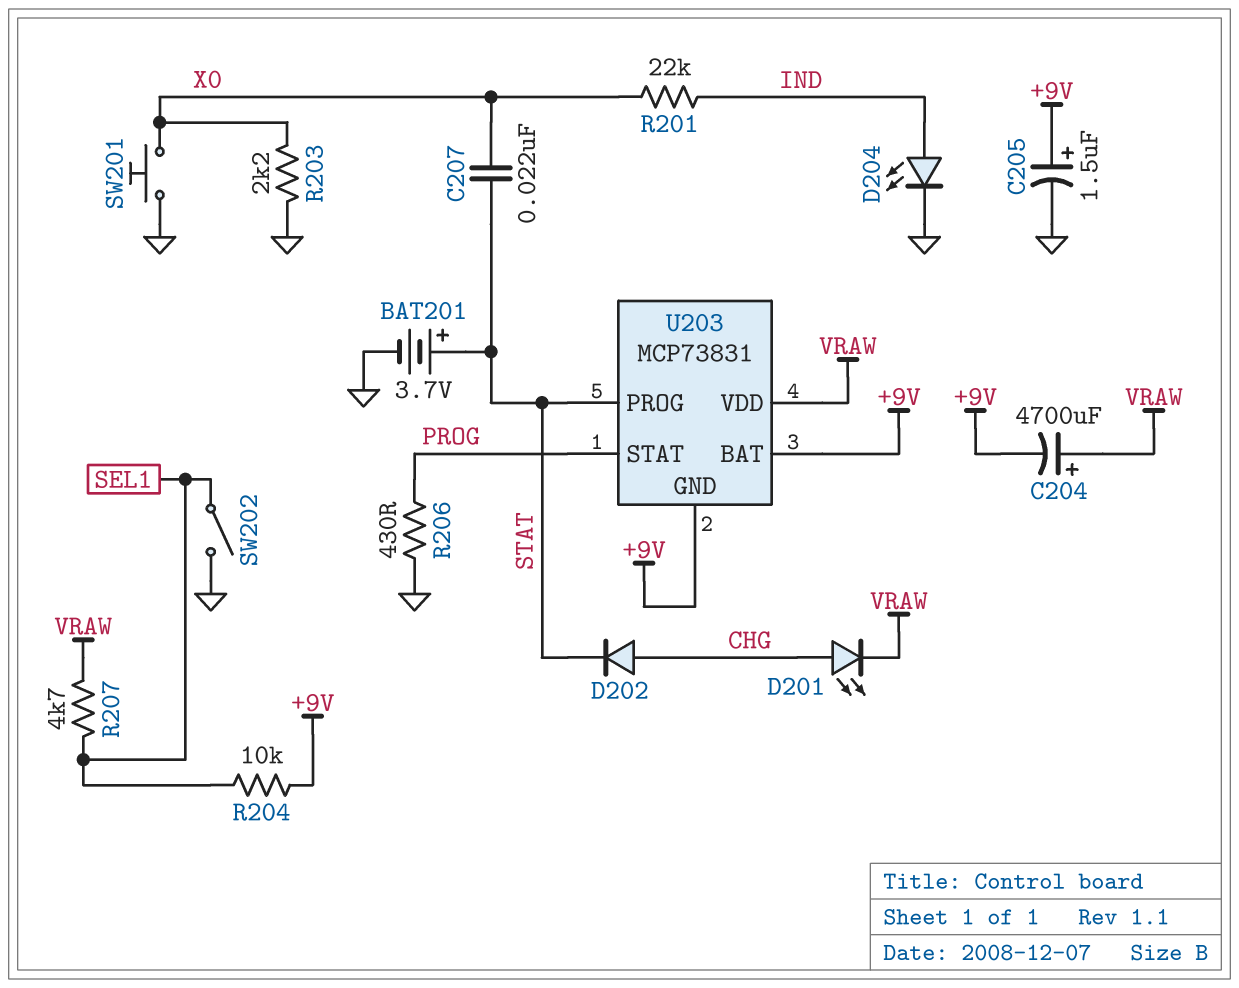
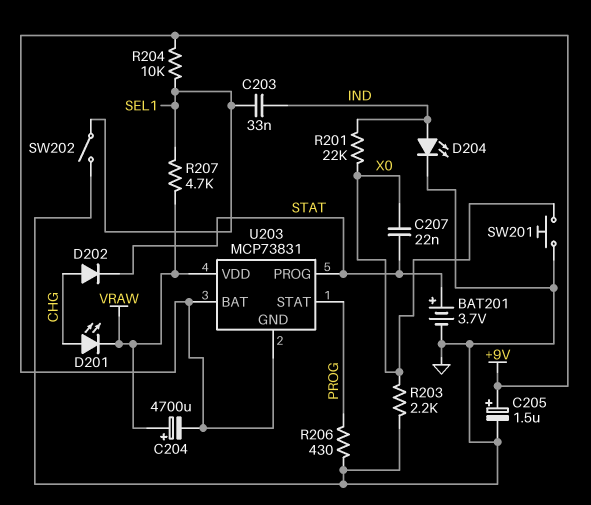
C203: none -> 33nF (IND, SEL1)

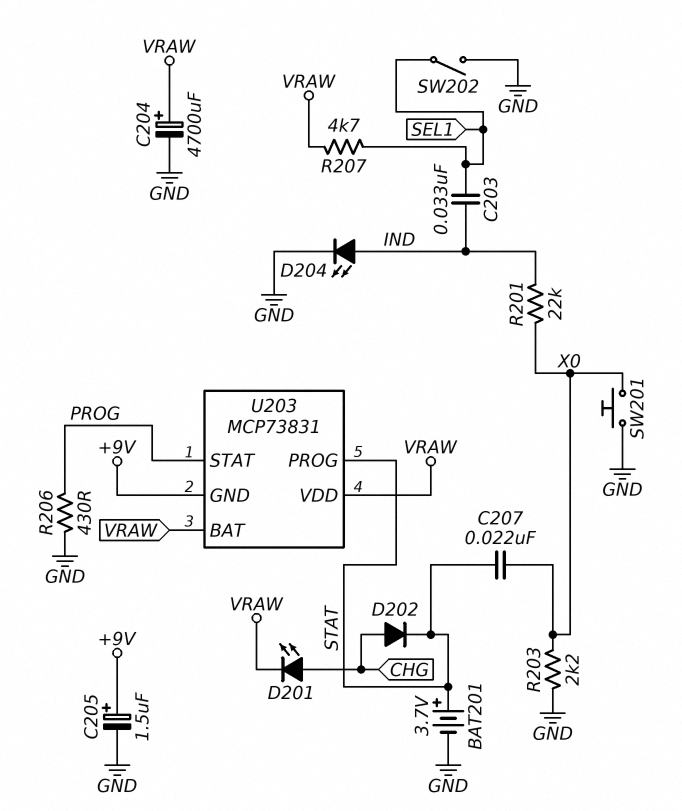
C204: 4700uF (plus VRAW, minus +9V) -> 4700uF (plus VRAW, minus GND)
R204: 10k (+9V, SEL1) -> none
U203 pin BAT: +9V -> VRAW

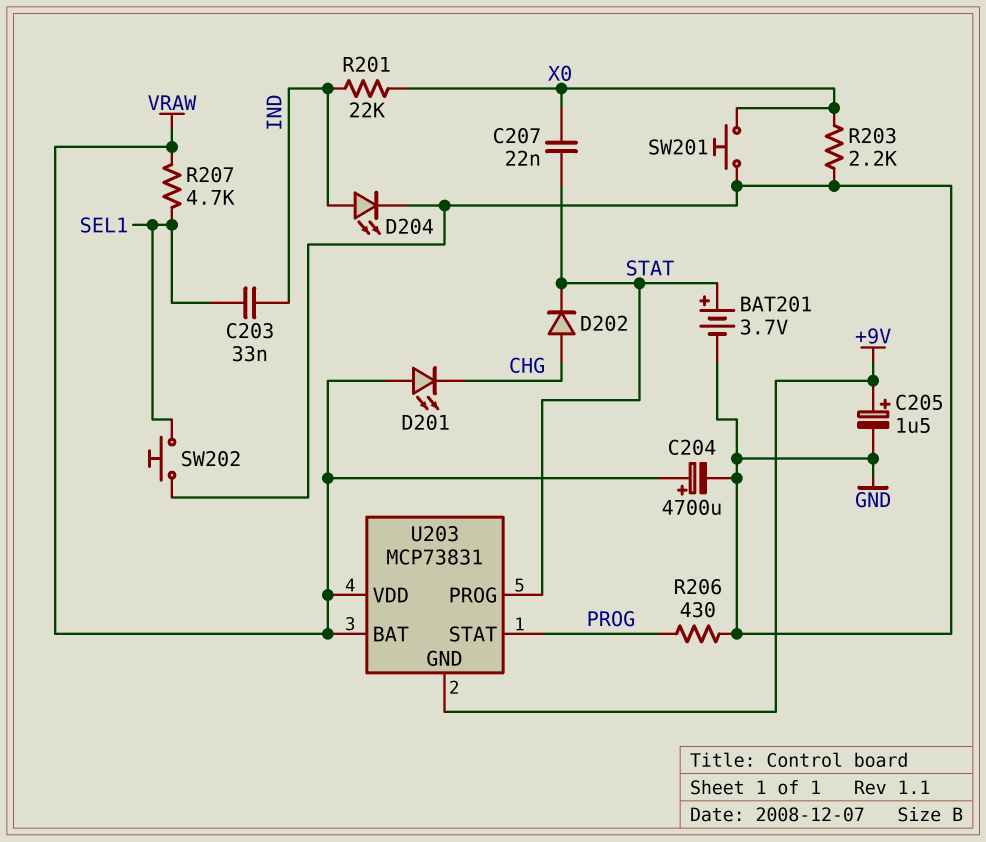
D201: LED (A CHG, K VRAW) -> LED (A VRAW, K CHG)
SW202: switch (GND, SEL1) -> button (GND, SEL1)

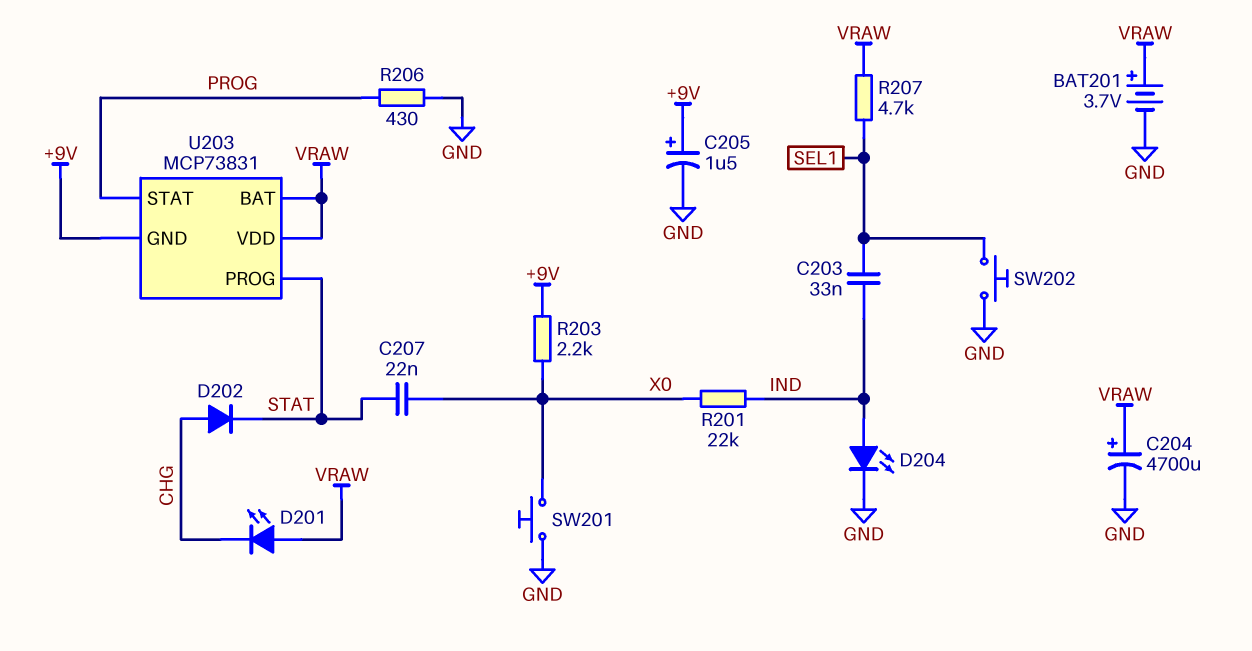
BAT201: 3.7V (plus STAT, minus GND) -> 3.7V (plus VRAW, minus GND)
R203: 2.2k (GND, X0) -> 2.2k (+9V, X0)

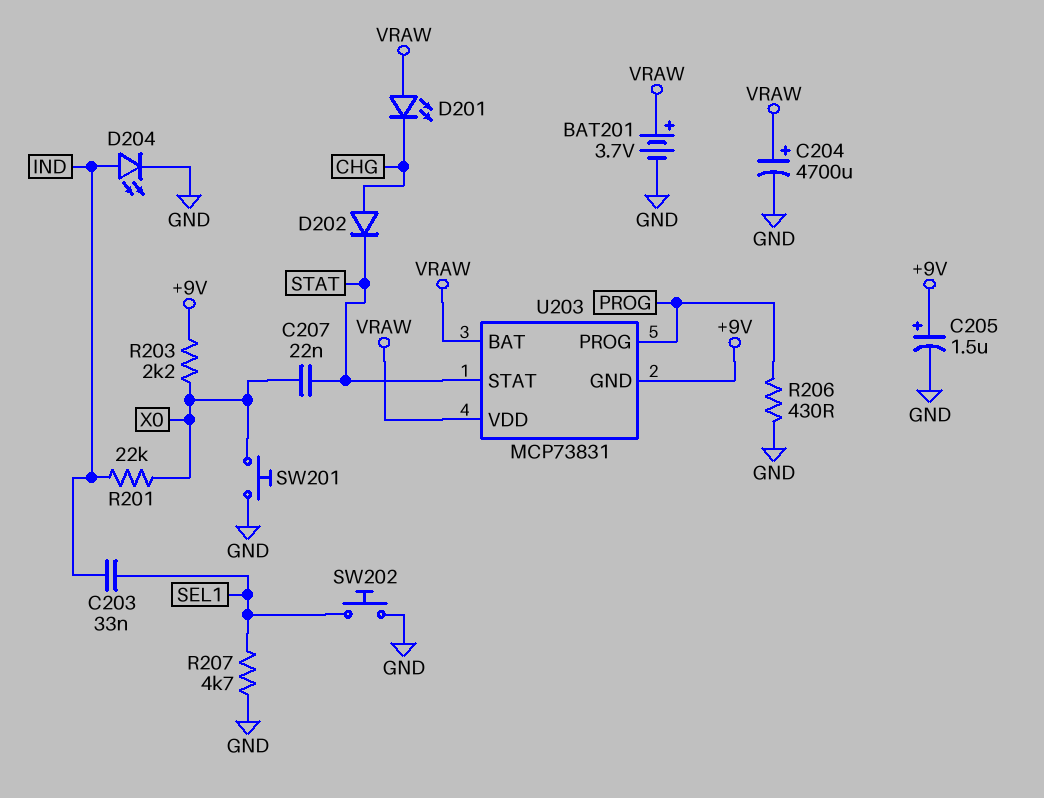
R207: 4.7k (SEL1, VRAW) -> 4.7k (GND, SEL1)
U203 pin PROG: STAT -> PROG
U203 pin STAT: PROG -> STAT

